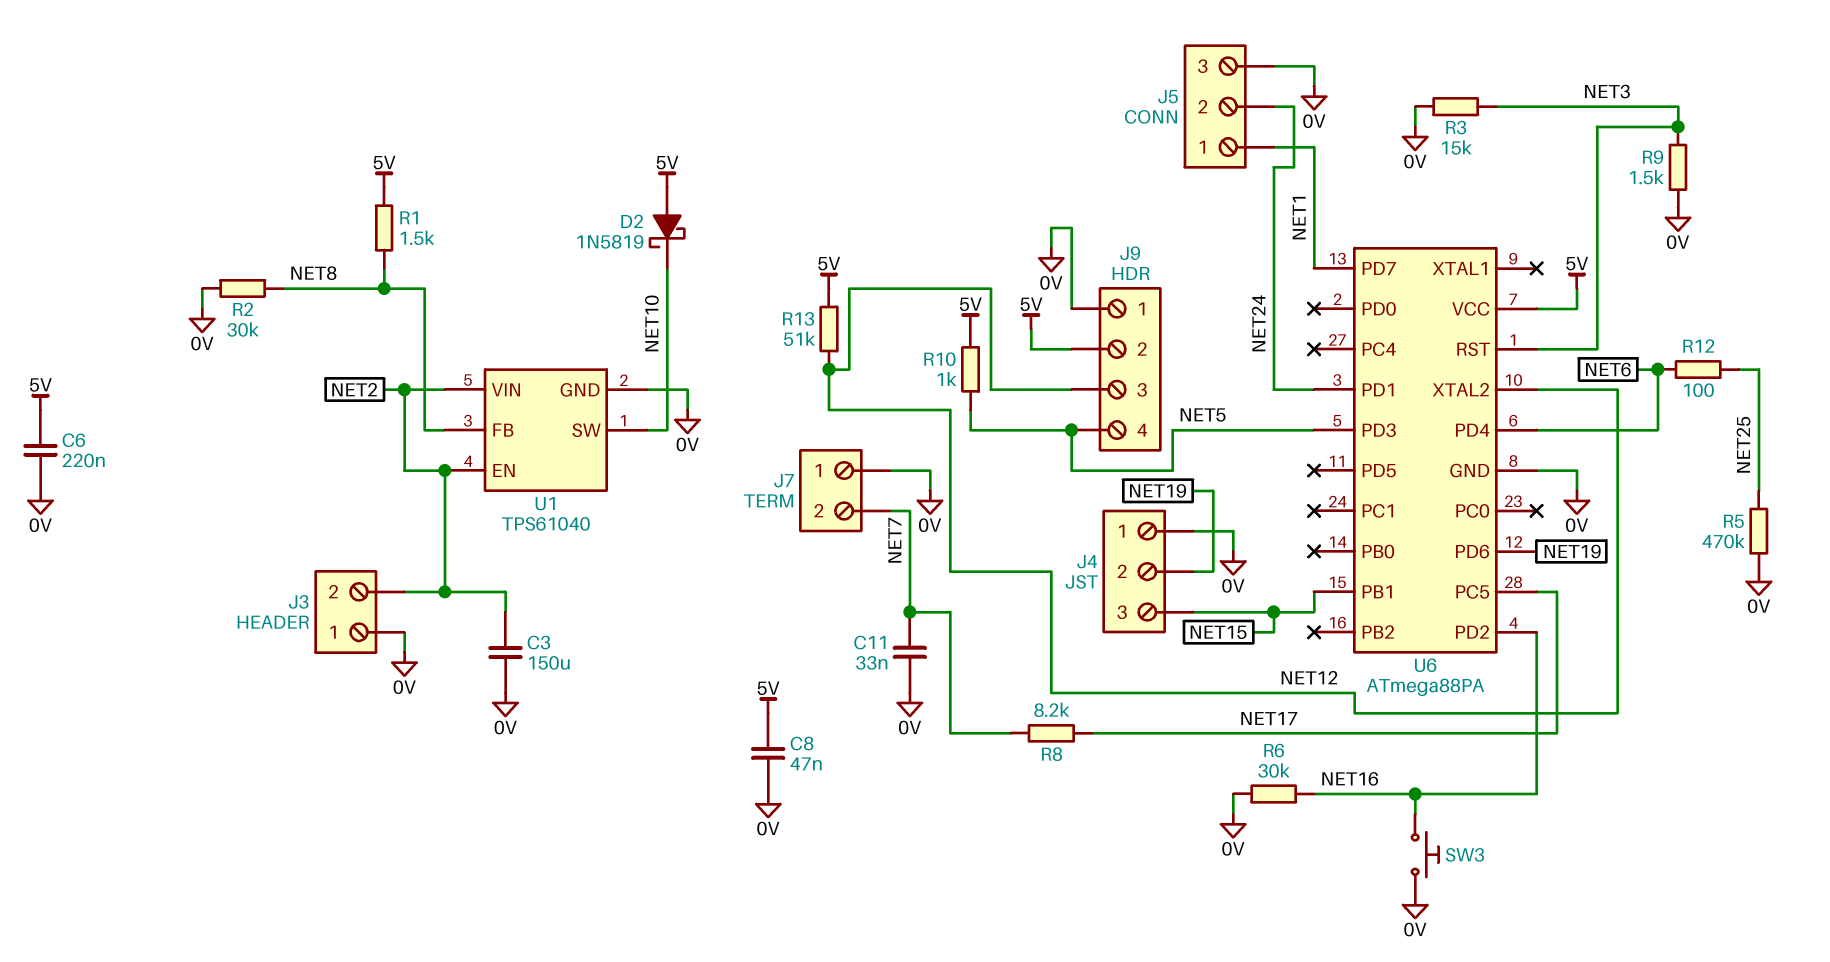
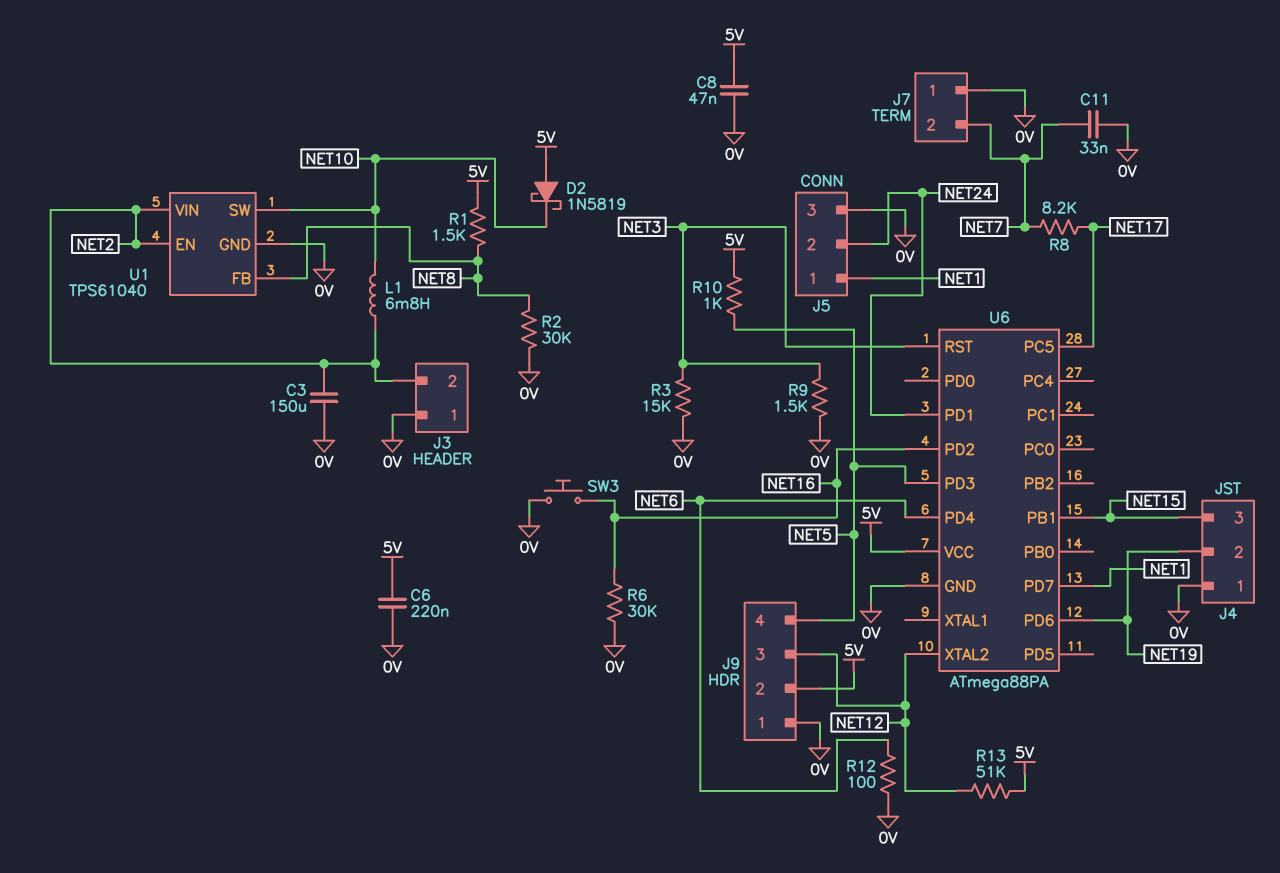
L1: none -> 6.8mH (NET2, NET10)
R5: 470k (0V, NET25) -> none
R12: 100 (NET6, NET25) -> 100 (0V, NET6)

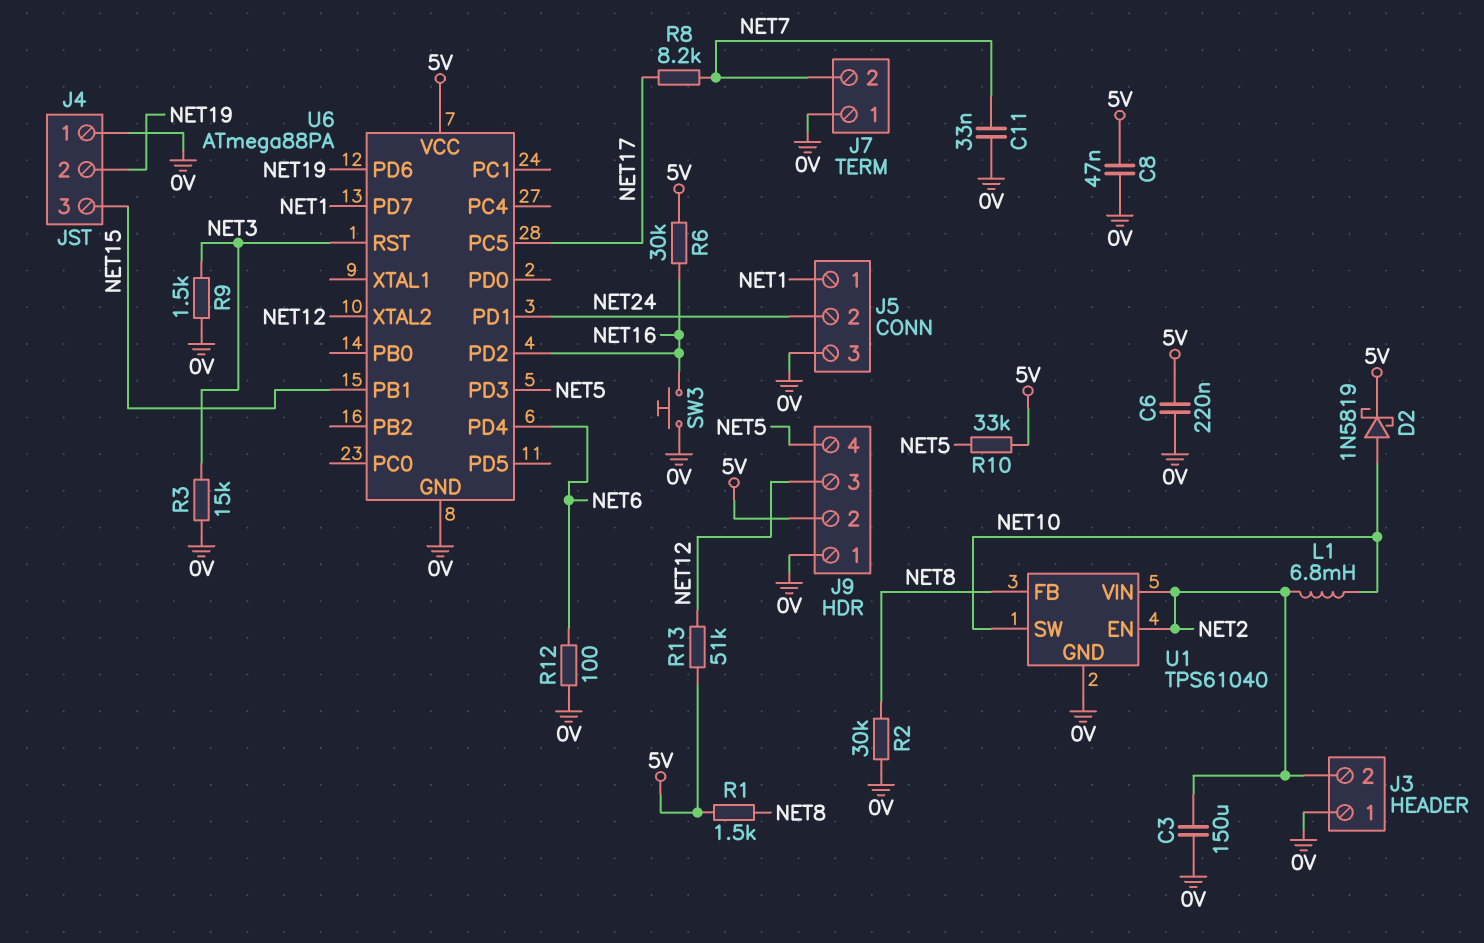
D2: schottky 1N5819 (A 5V, K NET10) -> schottky 1N5819 (A NET10, K 5V)
R6: 30k (0V, NET16) -> 30k (5V, NET16)
R10: 1k (5V, NET5) -> 33k (5V, NET5)

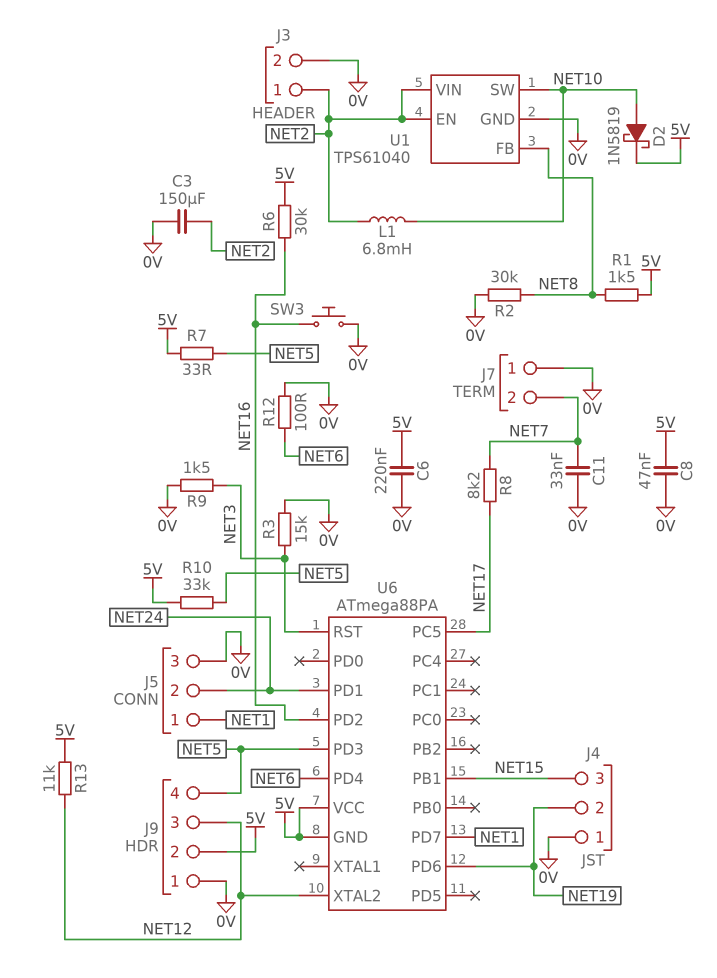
J3 pin 1: 0V -> NET2
J3 pin 2: NET2 -> 0V
R7: none -> 33 (5V, NET5)
R13: 51k (5V, NET12) -> 11k (5V, NET12)
U6 pin GND: 0V -> 5V

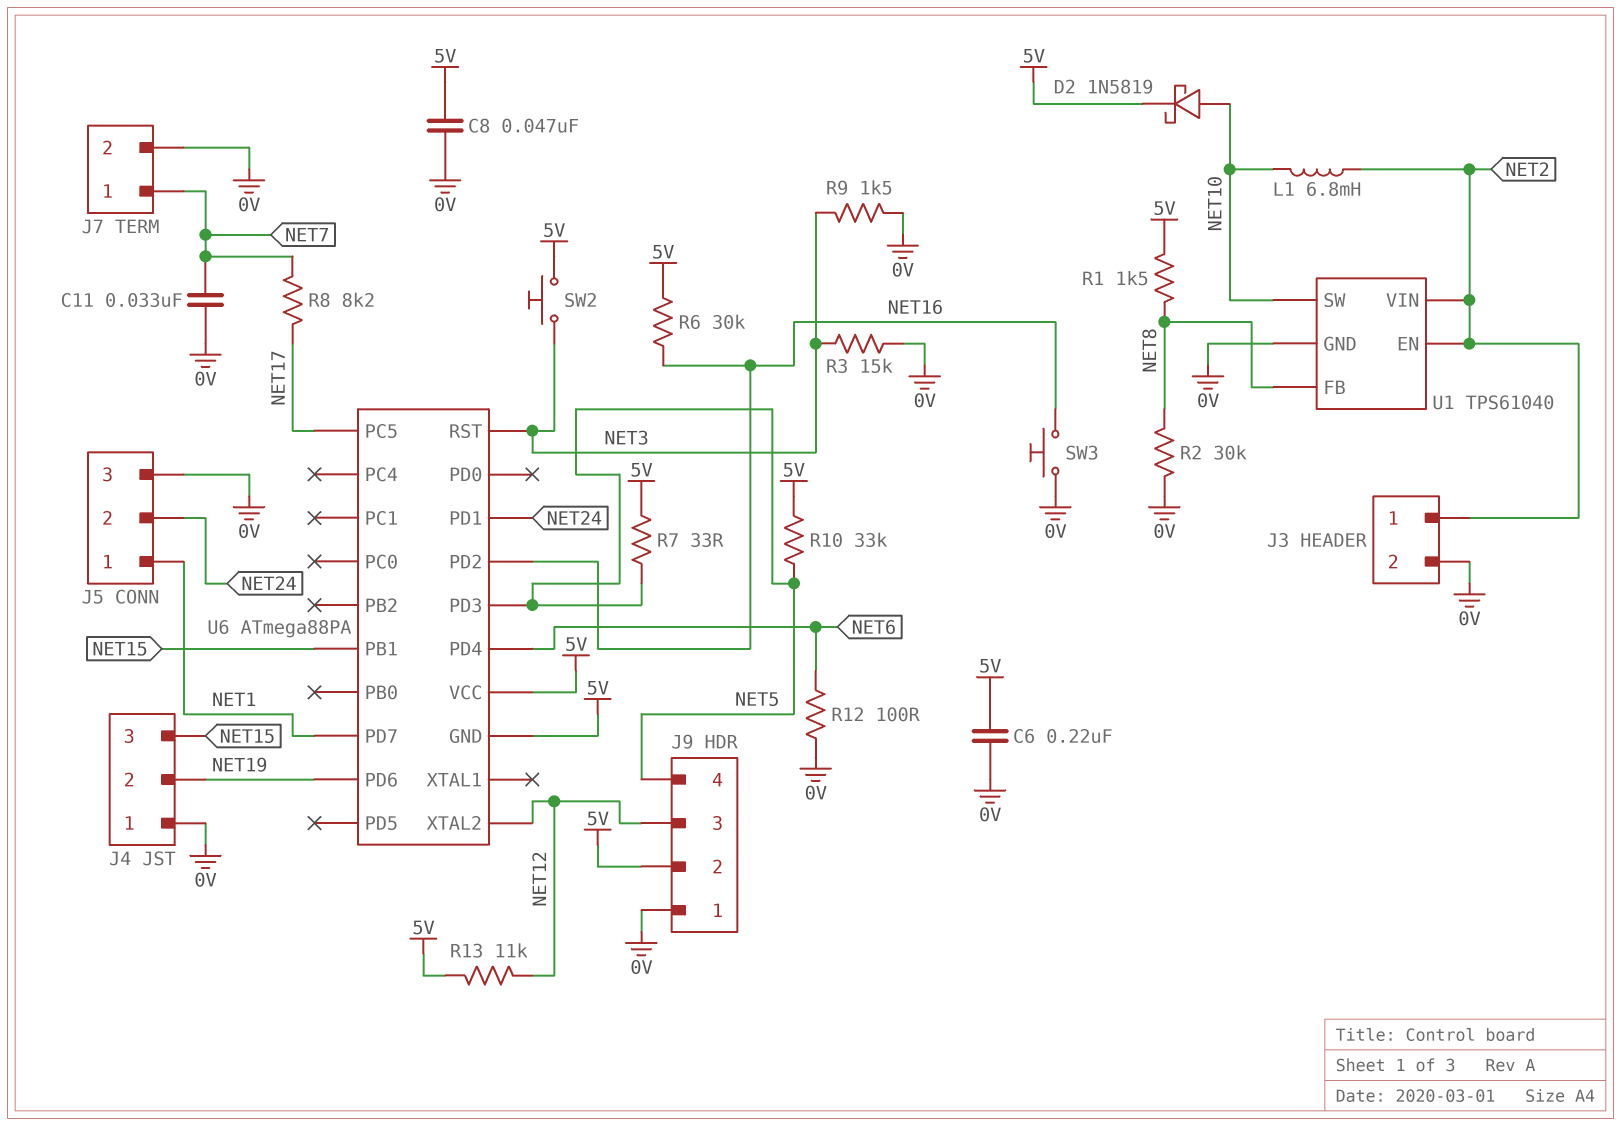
C3: 150uF (0V, NET2) -> none
J7 pin 1: 0V -> NET7
J7 pin 2: NET7 -> 0V
SW2: none -> button (5V, NET3)

